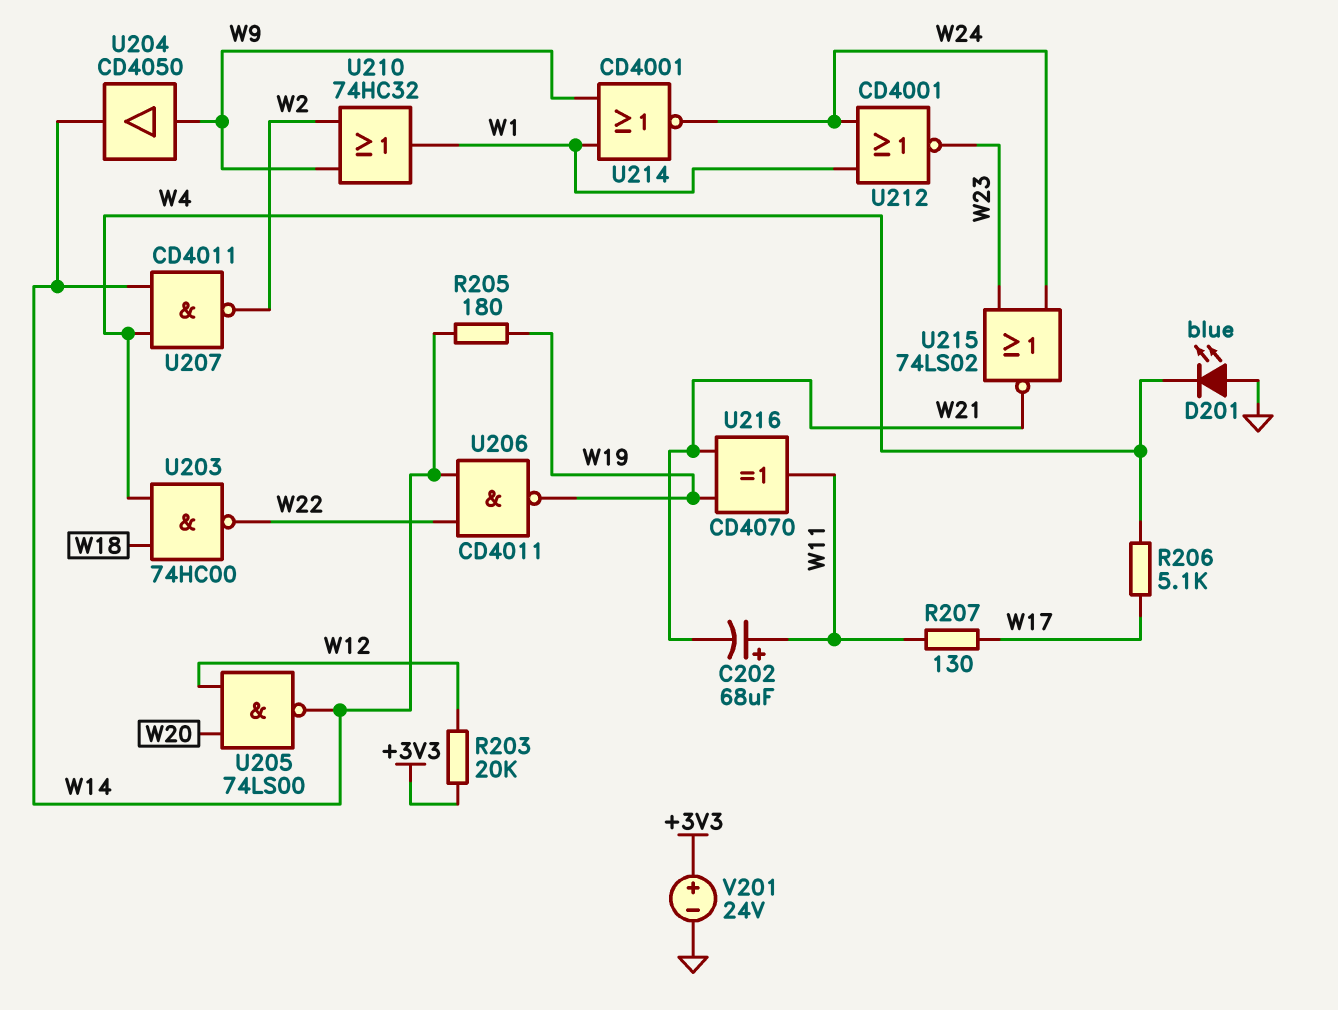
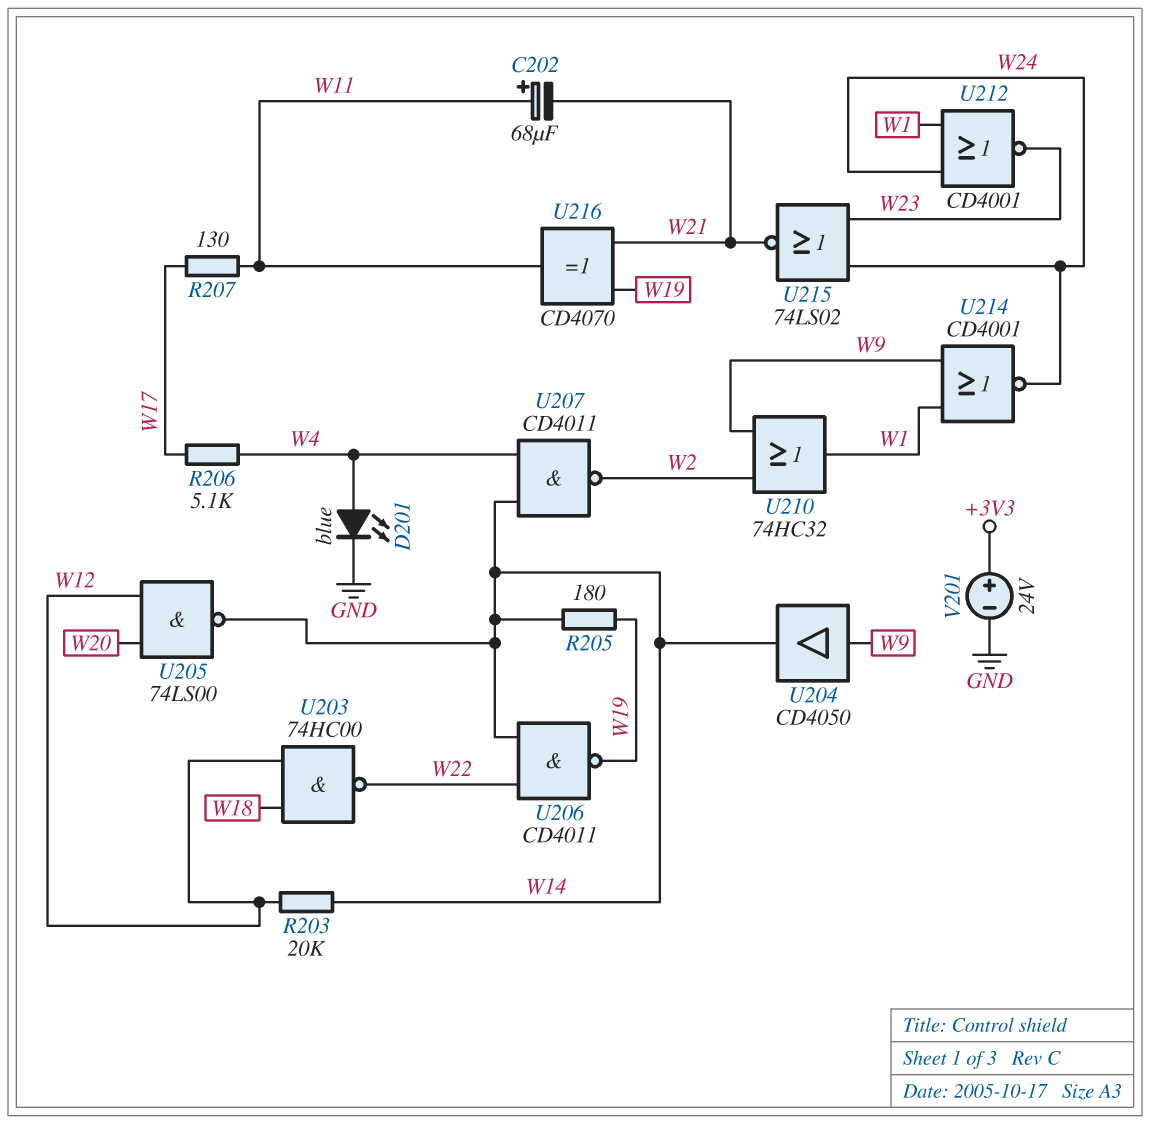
D201: LED blue (A GND, K W4) -> LED blue (A W4, K GND)
R203: 20k (+3V3, W12) -> 20k (W12, W14)
U203: NAND 74HC00 (in W4, in W18, out W22) -> NAND 74HC00 (in W12, in W18, out W22)

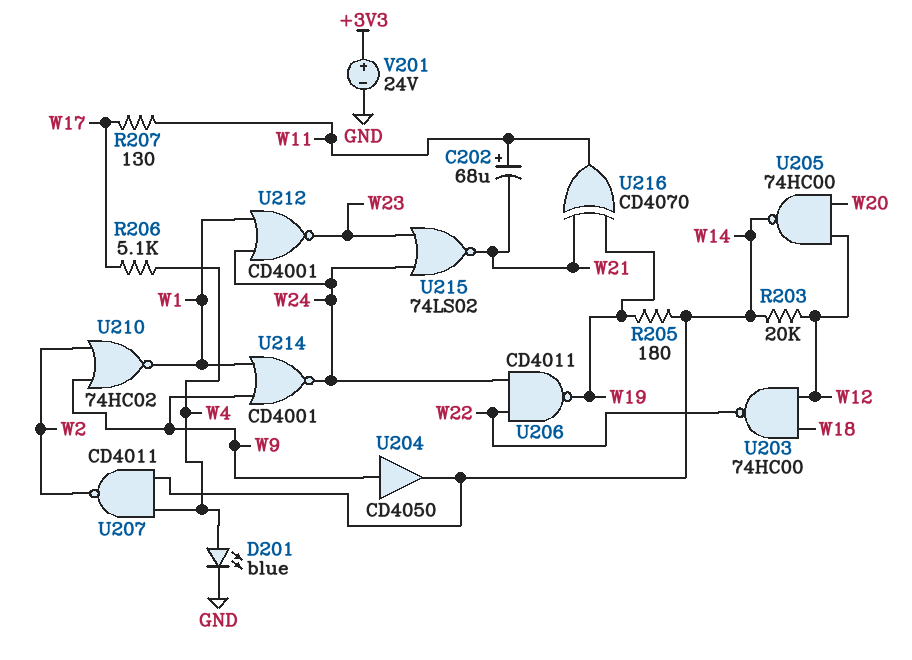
U205: NAND 74LS00 (in W12, in W20, out W14) -> NAND 74HC00 (in W12, in W20, out W14)
U206: NAND CD4011 (in W14, in W22, out W19) -> NAND CD4011 (in W22, in W24, out W19)
U210: OR 74HC32 (in W2, in W9, out W1) -> NOR 74HC02 (in W2, in W9, out W1)

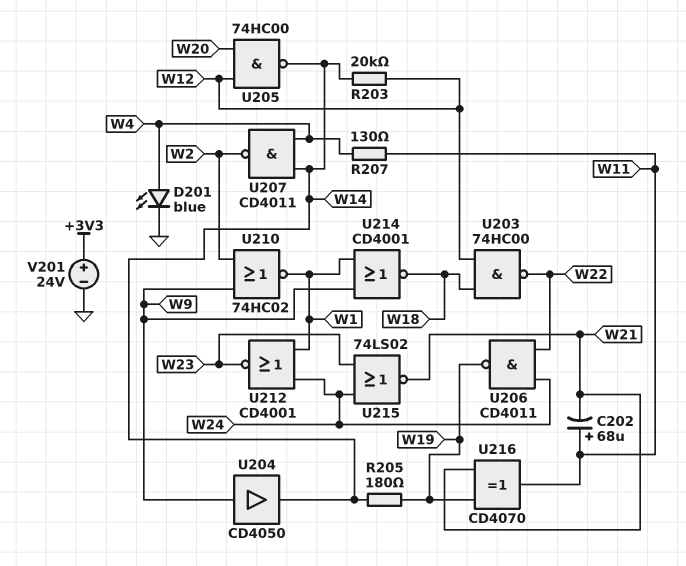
R206: 5.1k (W4, W17) -> none
R207: 130 (W11, W17) -> 130 (W4, W11)
U214: NOR CD4001 (in W1, in W9, out W24) -> NOR CD4001 (in W1, in W9, out W18)

